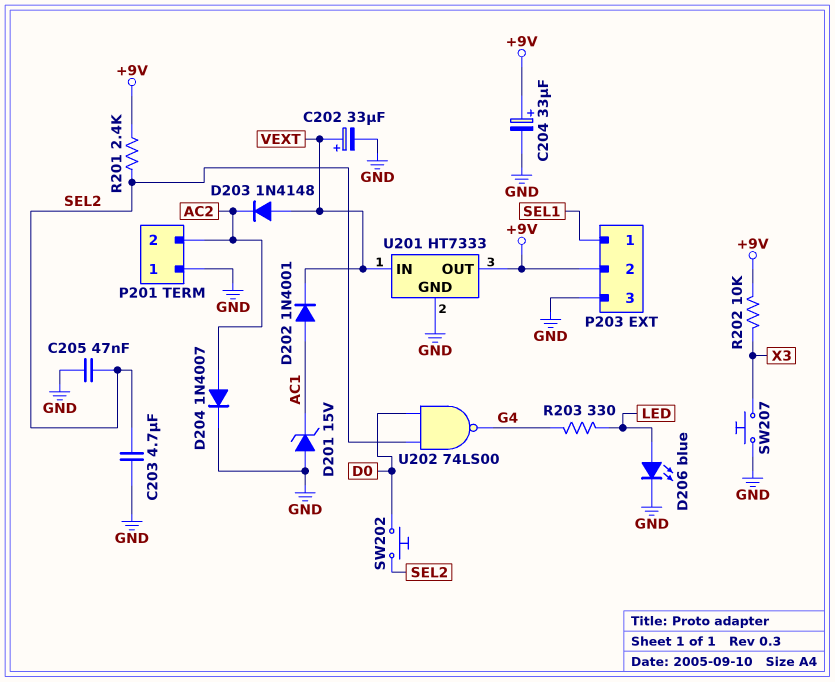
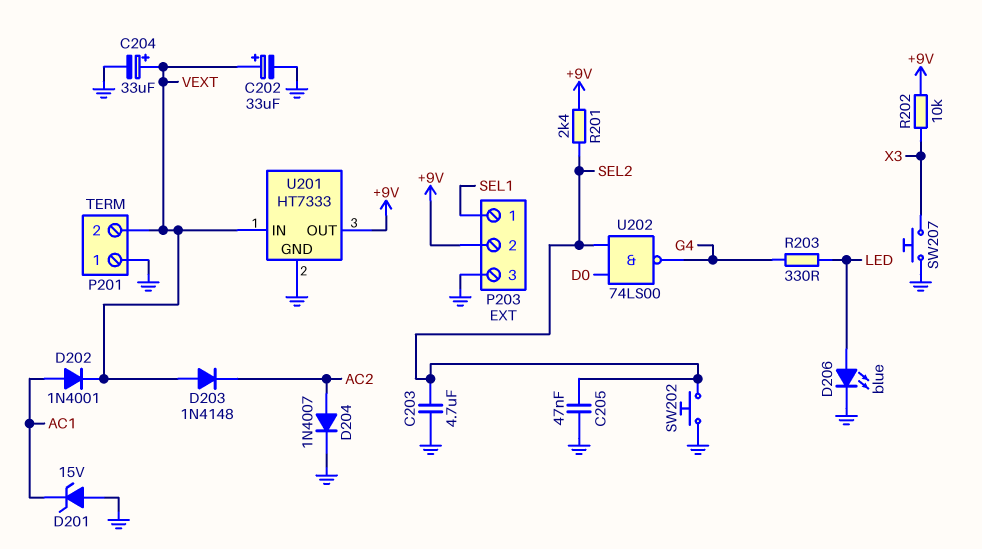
C204: 33uF (plus +9V, minus GND) -> 33uF (plus VEXT, minus GND)
P201 pin 2: AC2 -> VEXT
SW202: button (D0, SEL2) -> button (GND, SEL2)

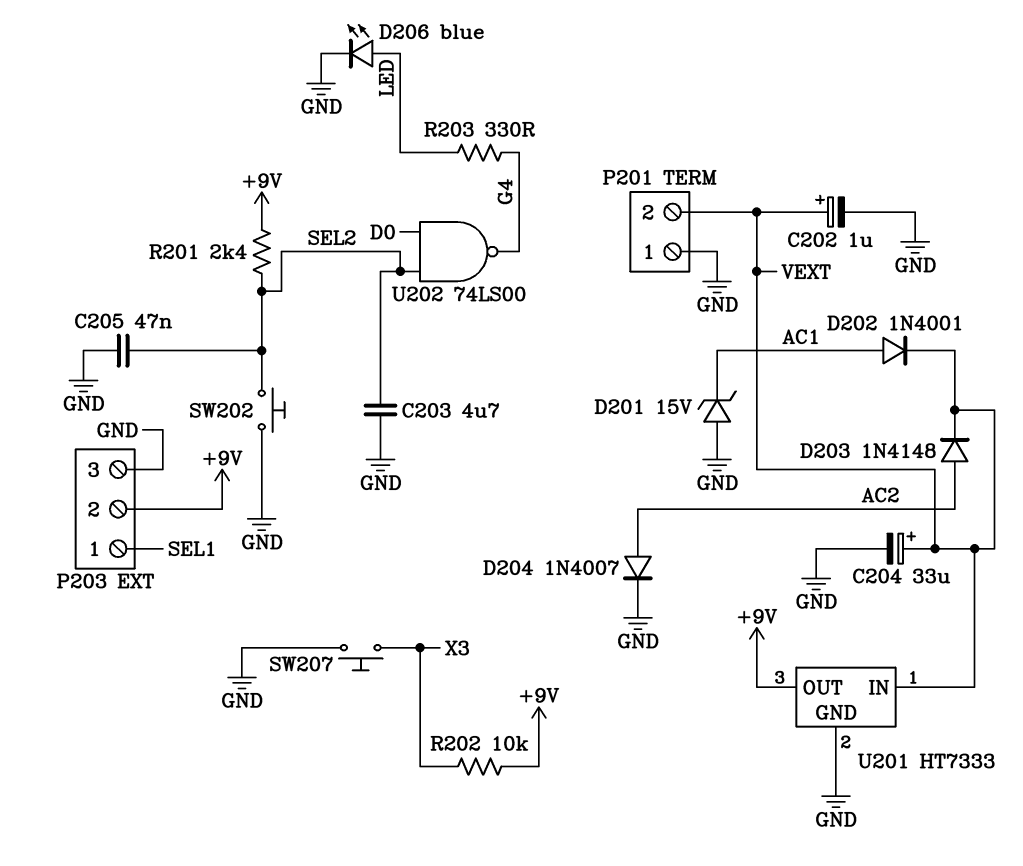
C202: 33uF (plus VEXT, minus GND) -> 1uF (plus VEXT, minus GND)
D203: diode 1N4148 (A VEXT, K AC2) -> diode 1N4148 (A AC2, K VEXT)

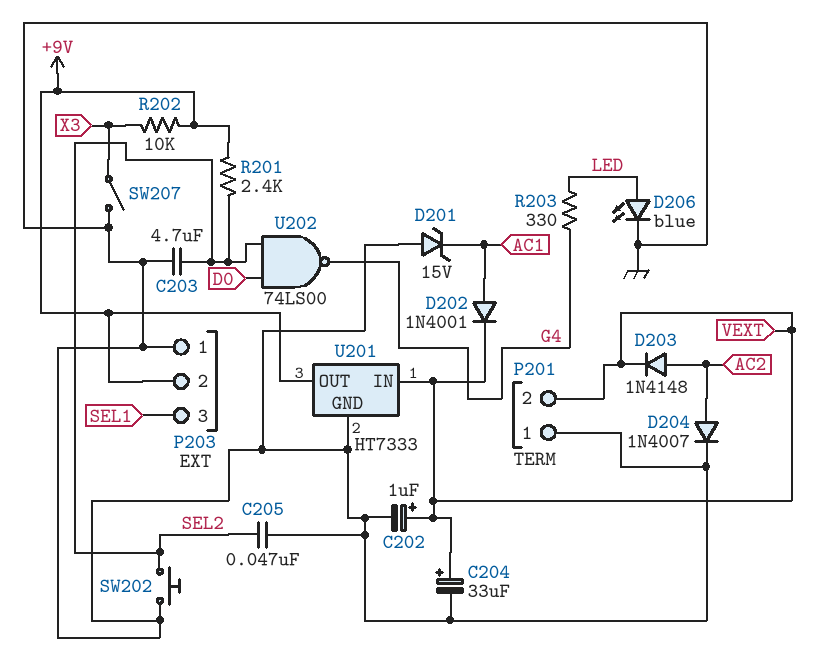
P203 pin 1: SEL1 -> GND
P203 pin 3: GND -> SEL1
SW207: button (GND, X3) -> switch (GND, X3)

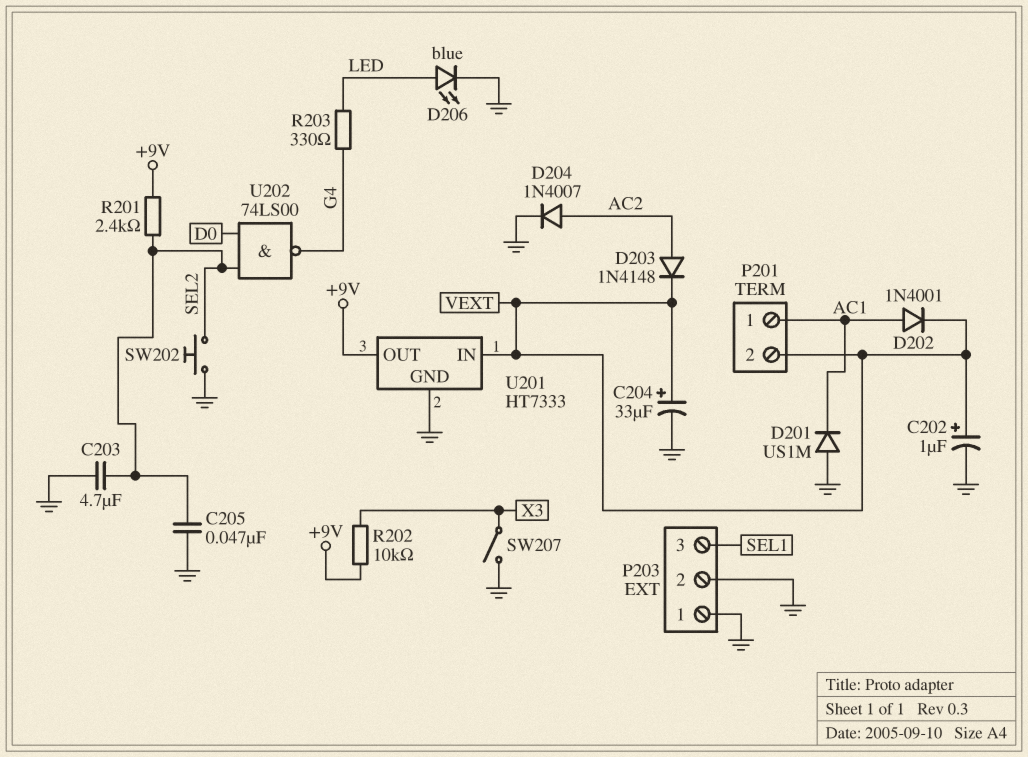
D201: zener 15V (A GND, K AC1) -> diode US1M (A GND, K AC1)
P201 pin 1: GND -> AC1
P203 pin 2: +9V -> GND

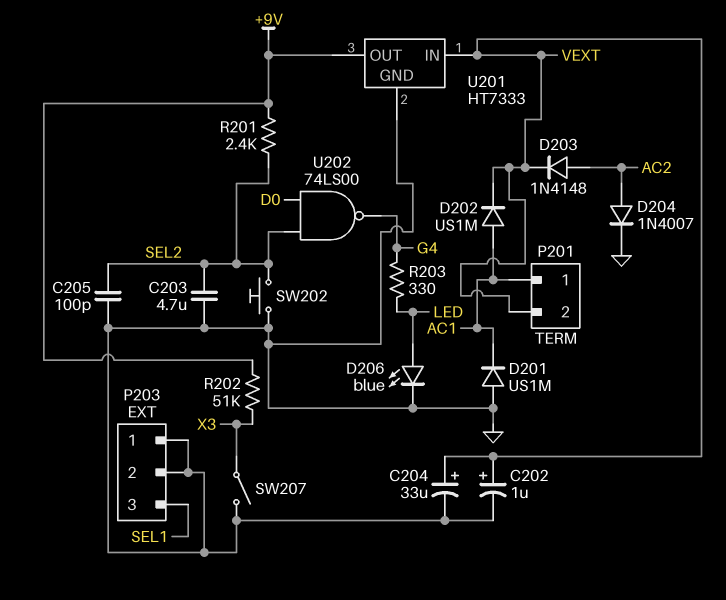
C205: 47nF (GND, SEL2) -> 100pF (GND, SEL2)
D202: diode 1N4001 (A AC1, K VEXT) -> diode US1M (A AC1, K VEXT)
R202: 10k (+9V, X3) -> 51k (+9V, X3)

